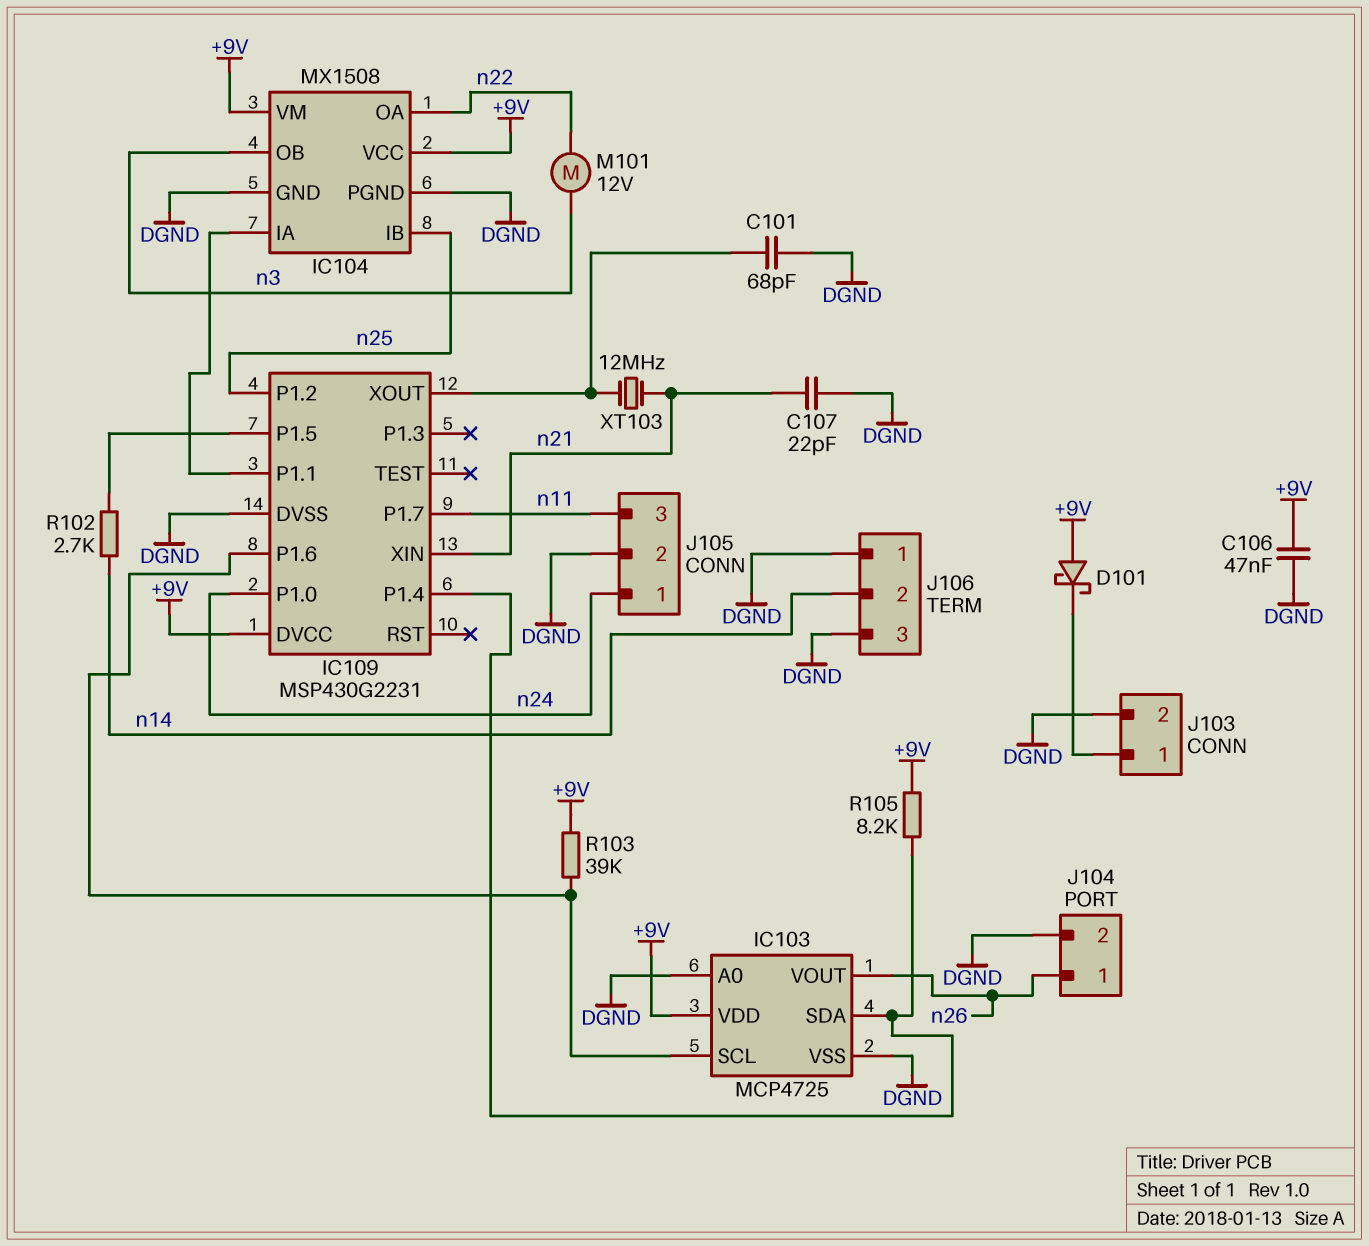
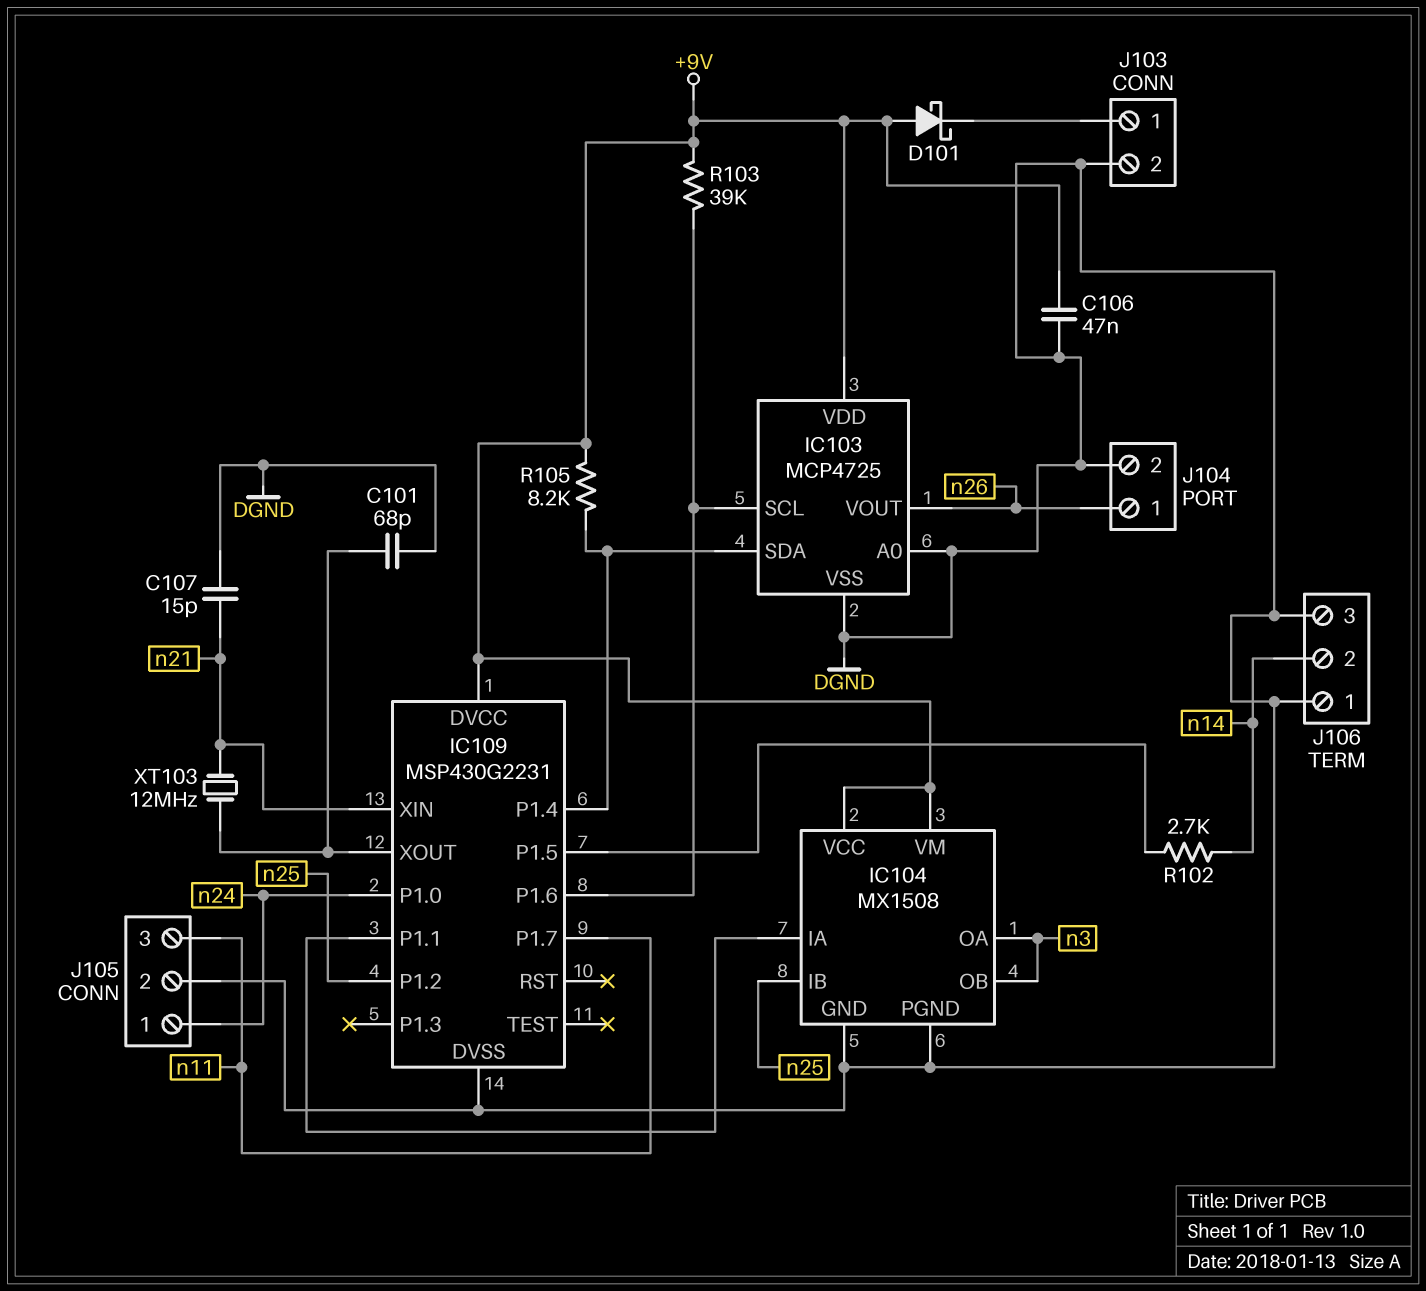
C107: 22pF (DGND, n21) -> 15pF (DGND, n21)
IC104 pin OA: n22 -> n3
M101: motor 12V (n3, n22) -> none

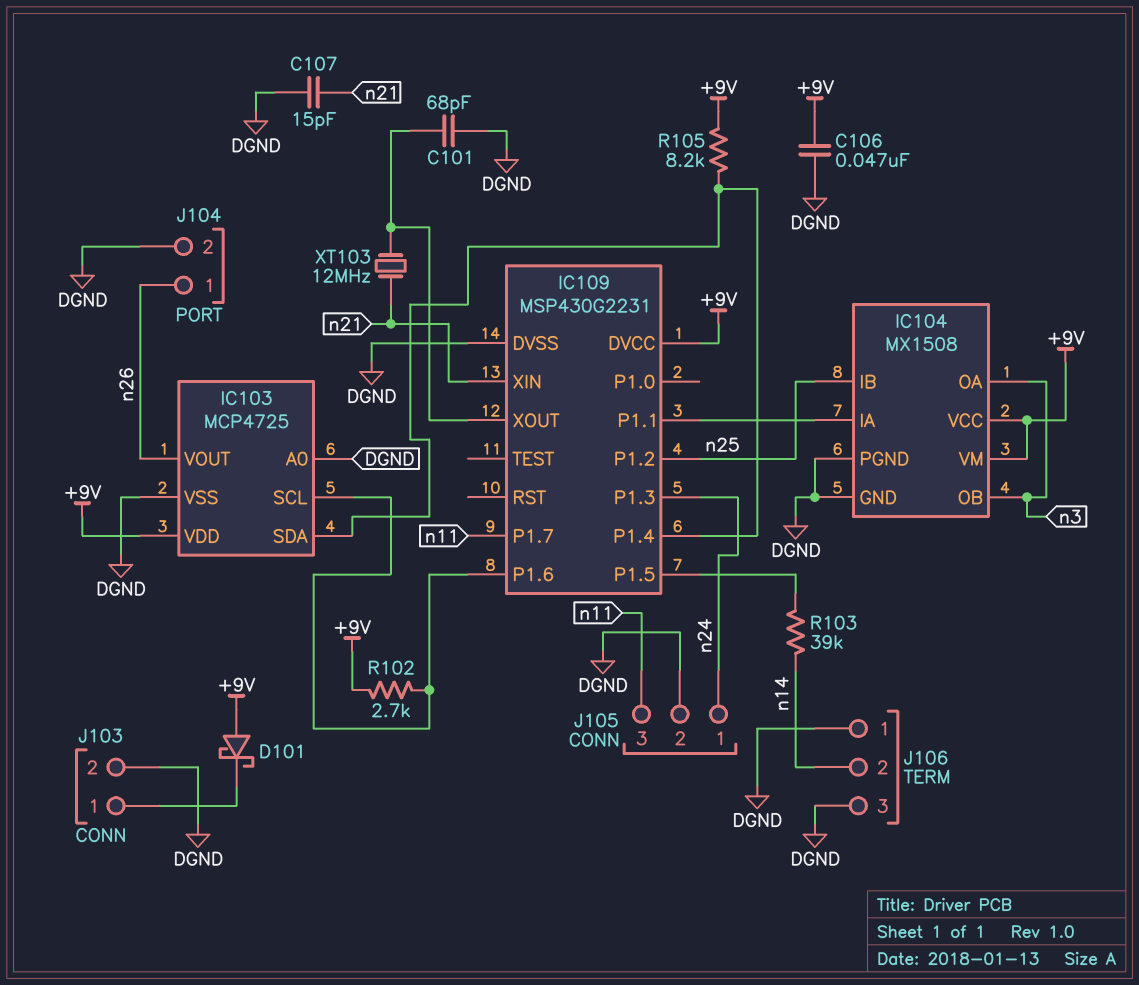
IC109 pin P1.0: n24 -> none
IC109 pin P1.3: none -> n24
R102: 2.7k (IC109/P1.5, n14) -> 2.7k (+9V, IC103/SCL)
R103: 39k (+9V, IC103/SCL) -> 39k (IC109/P1.5, n14)

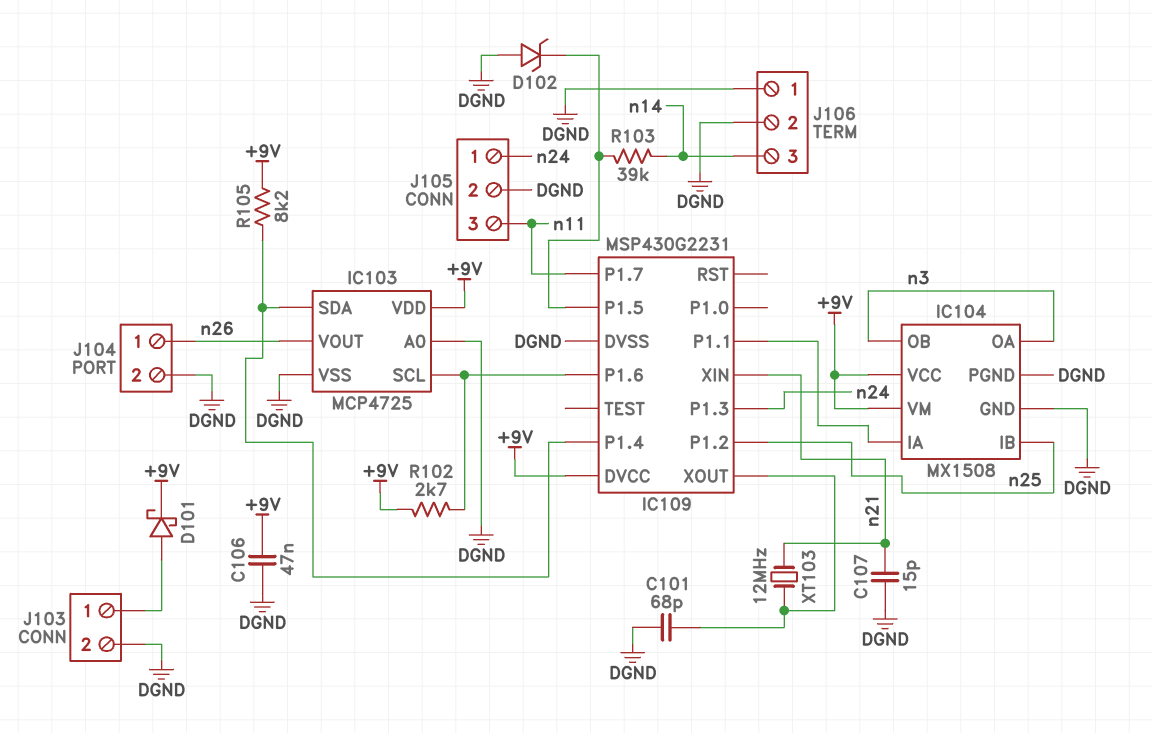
D101: schottky (A +9V, K J103/1) -> schottky (A J103/1, K +9V)
D102: none -> zener (A DGND, K IC109/P1.5)
J106 pin 2: n14 -> DGND
J106 pin 3: DGND -> n14

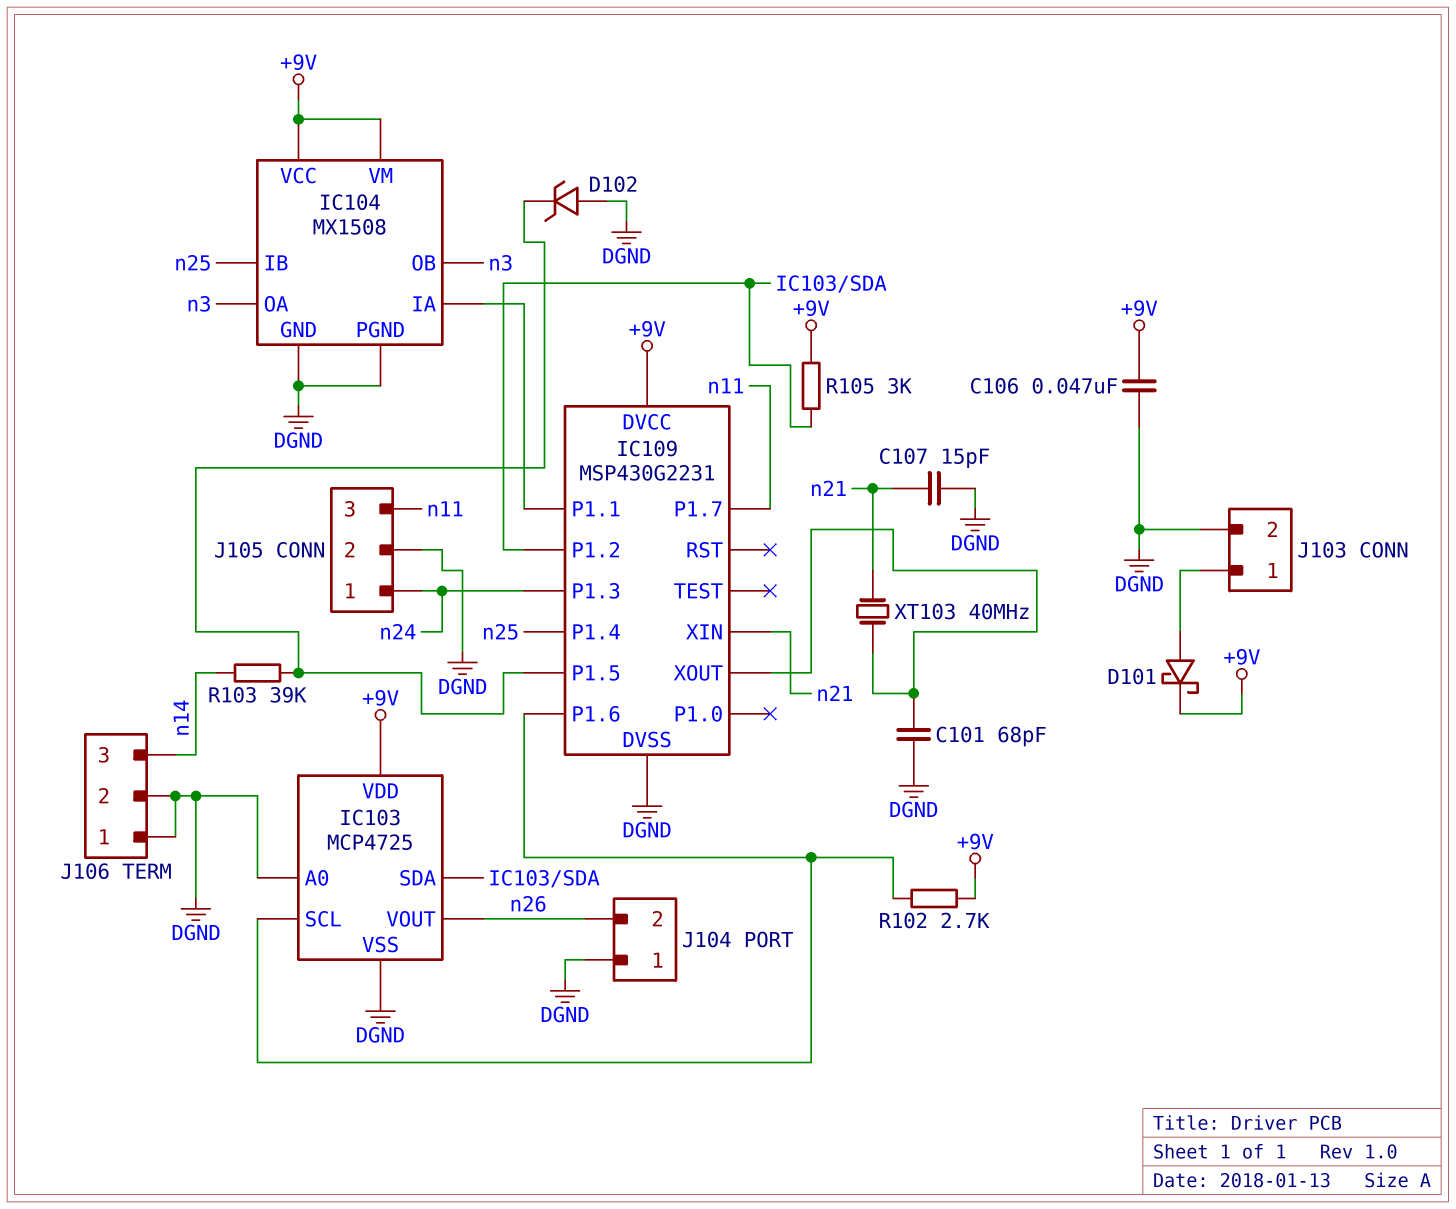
IC109 pin P1.2: n25 -> IC103/SDA
IC109 pin P1.4: IC103/SDA -> n25
J104 pin 1: n26 -> DGND
J104 pin 2: DGND -> n26
R105: 8.2k (+9V, IC103/SDA) -> 3k (+9V, IC103/SDA)
XT103: 12MHz (IC109/XOUT, n21) -> 40MHz (IC109/XOUT, n21)

